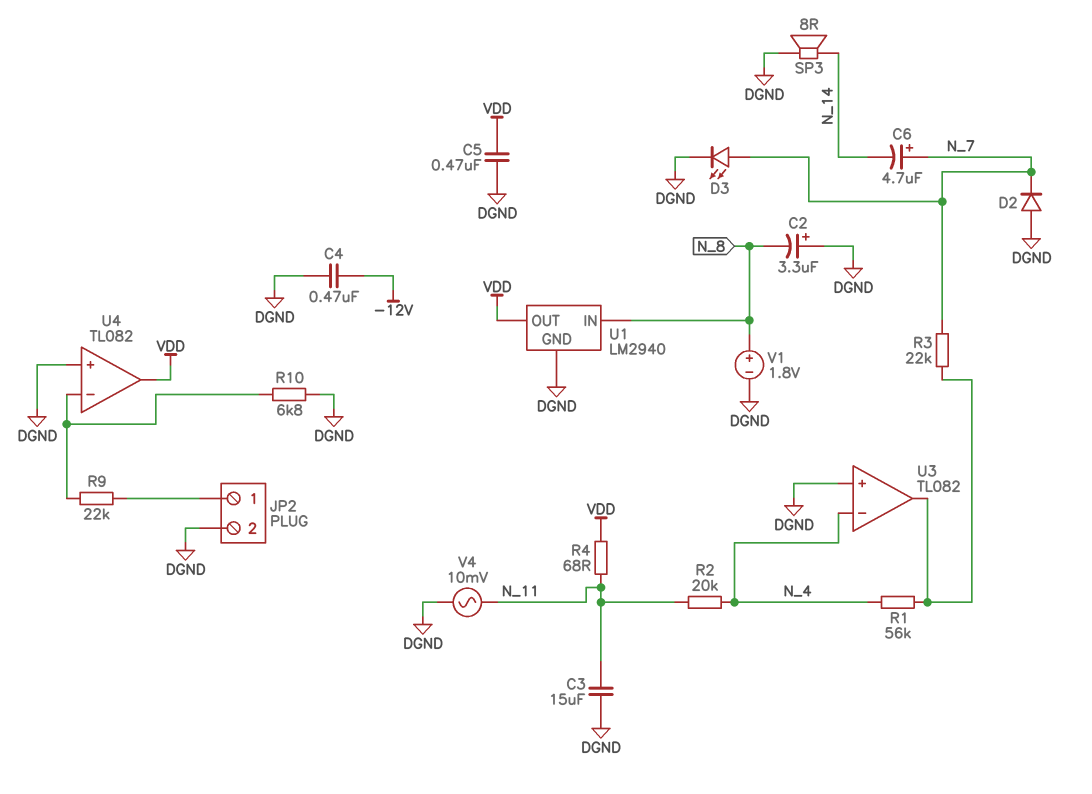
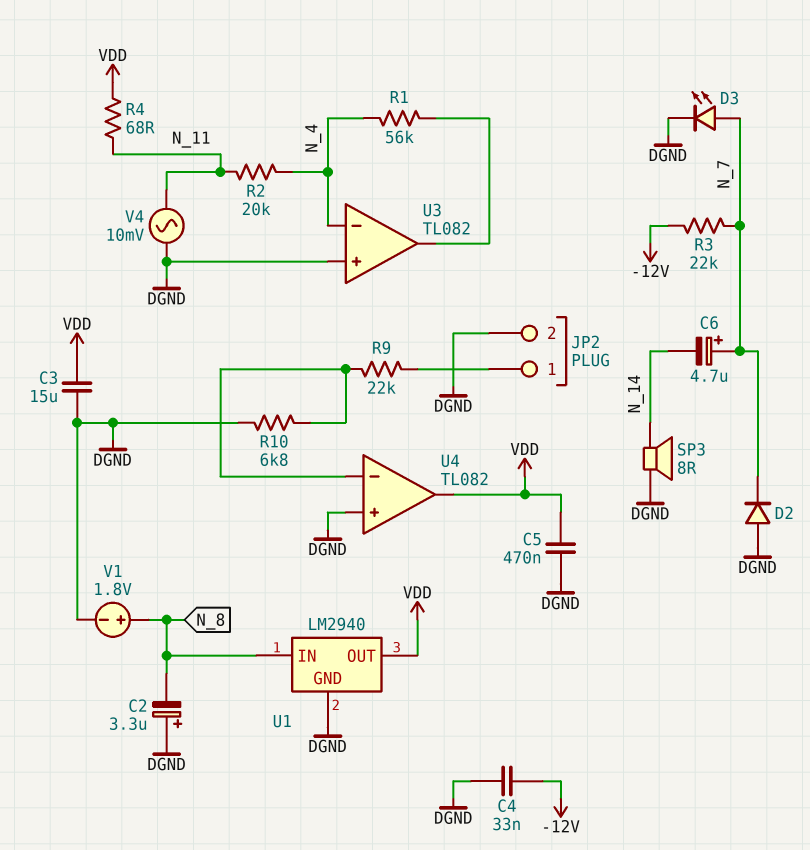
C3: 15uF (DGND, N_11) -> 15uF (DGND, VDD)
C4: 470nF (-12V, DGND) -> 33nF (-12V, DGND)
R3: 22k (N_7, U3/out) -> 22k (-12V, N_7)

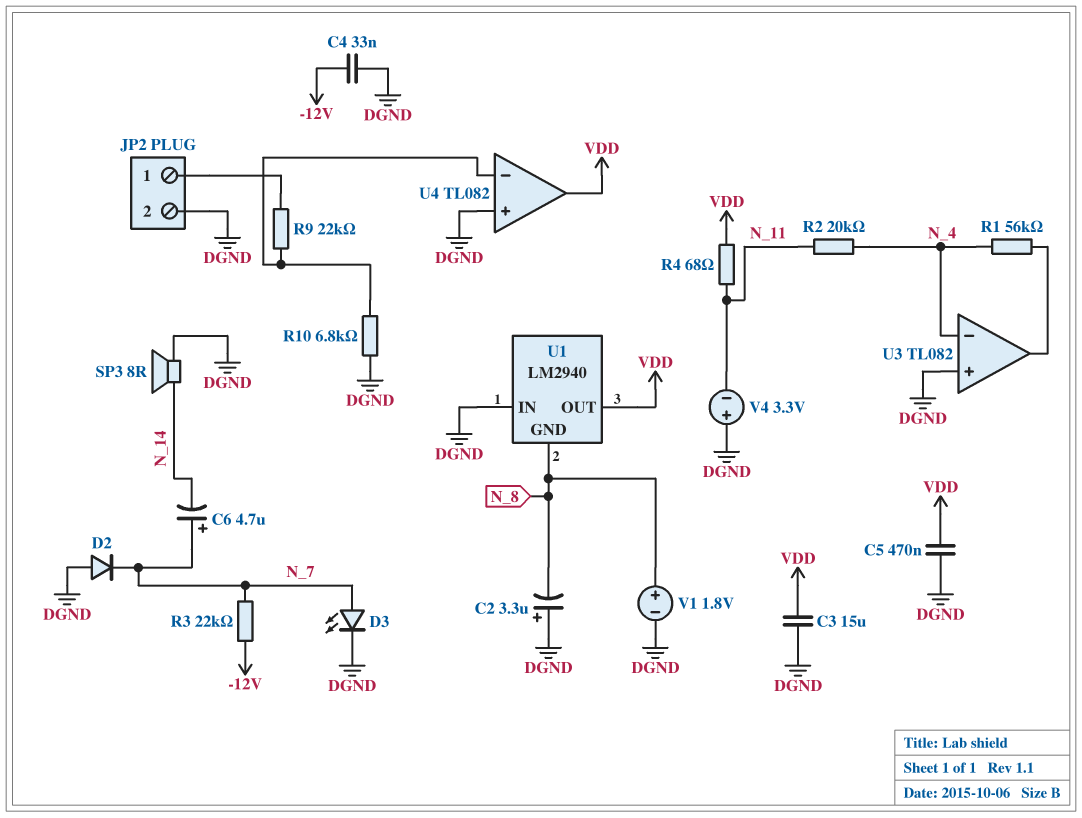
U1 pin GND: DGND -> N_8
U1 pin IN: N_8 -> DGND
V4: AC 10mV (DGND, N_11) -> 3.3V (plus DGND, minus N_11)

